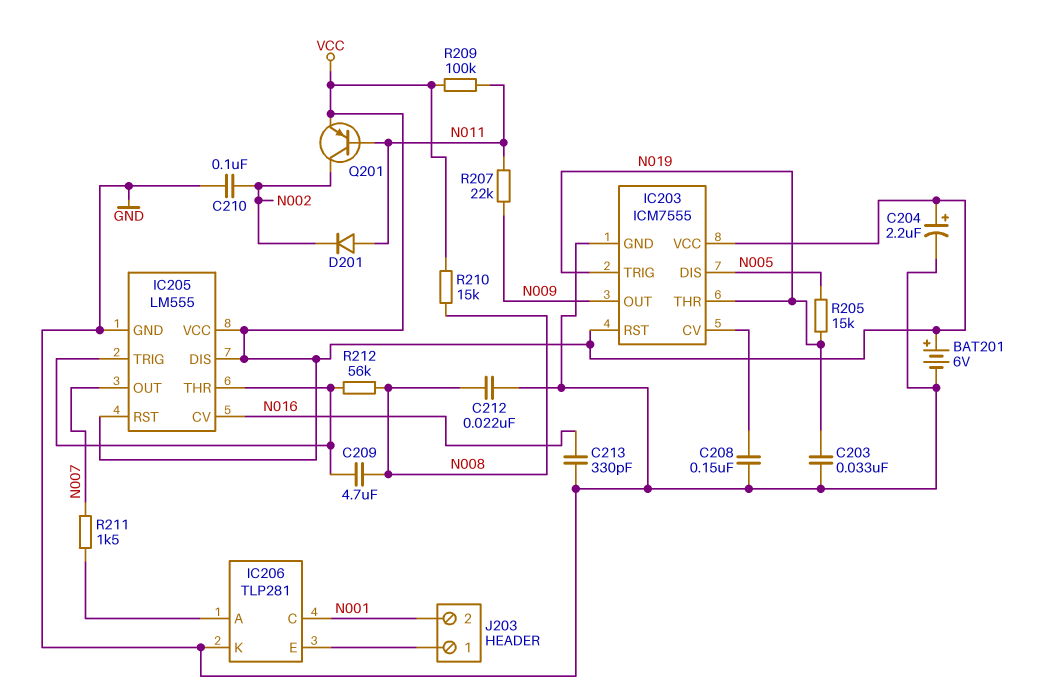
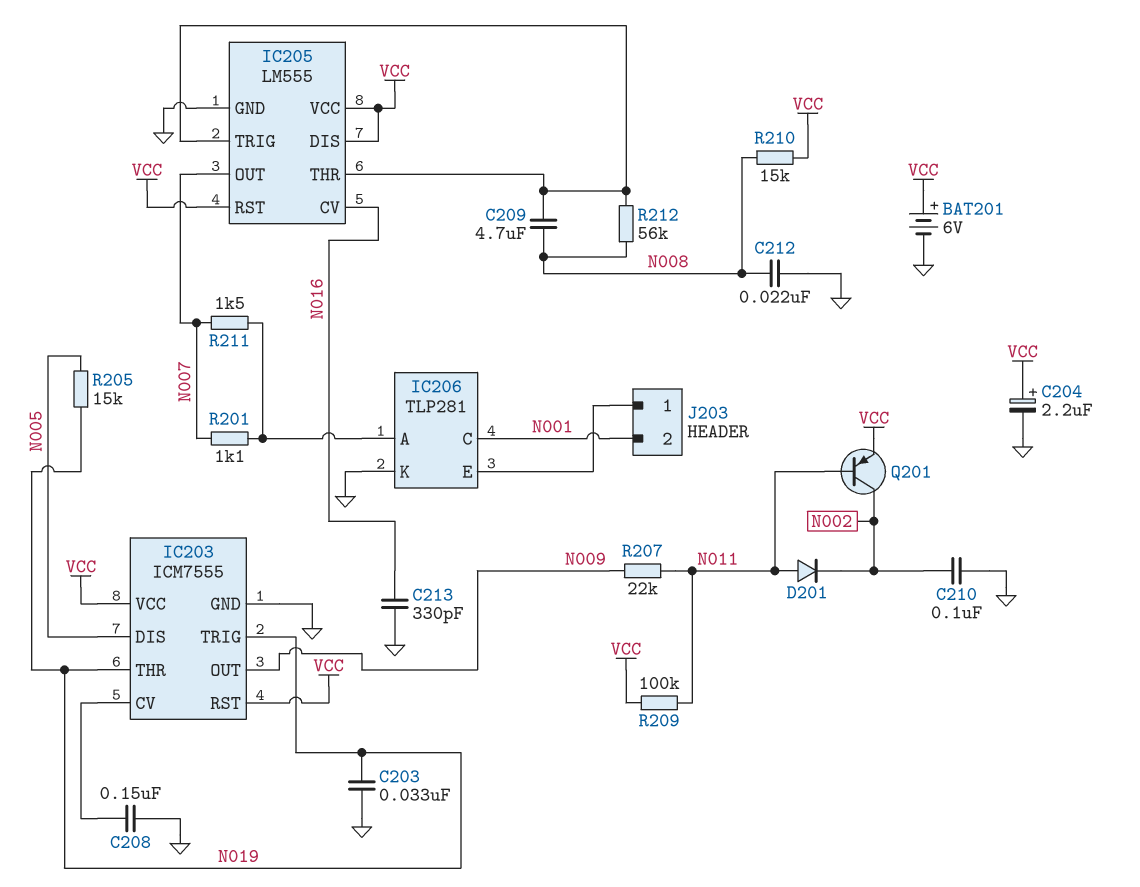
R201: none -> 1.1k (IC206/A, N007)

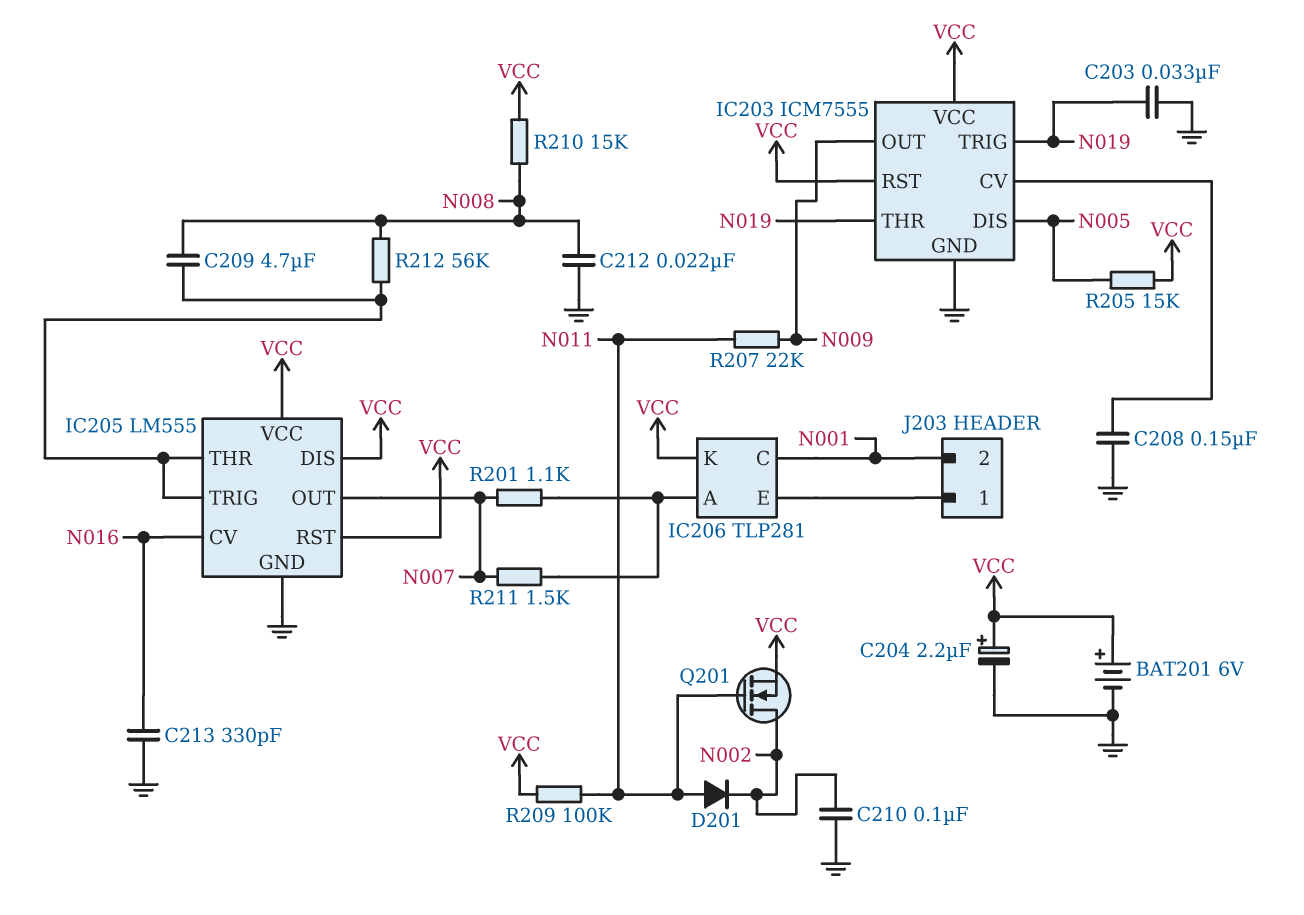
IC206 pin K: GND -> VCC
Q201: PNP (B N011, C N002, E VCC) -> NMOS (G N011, D N002, S VCC)
R205: 15k (N005, N019) -> 15k (N005, VCC)

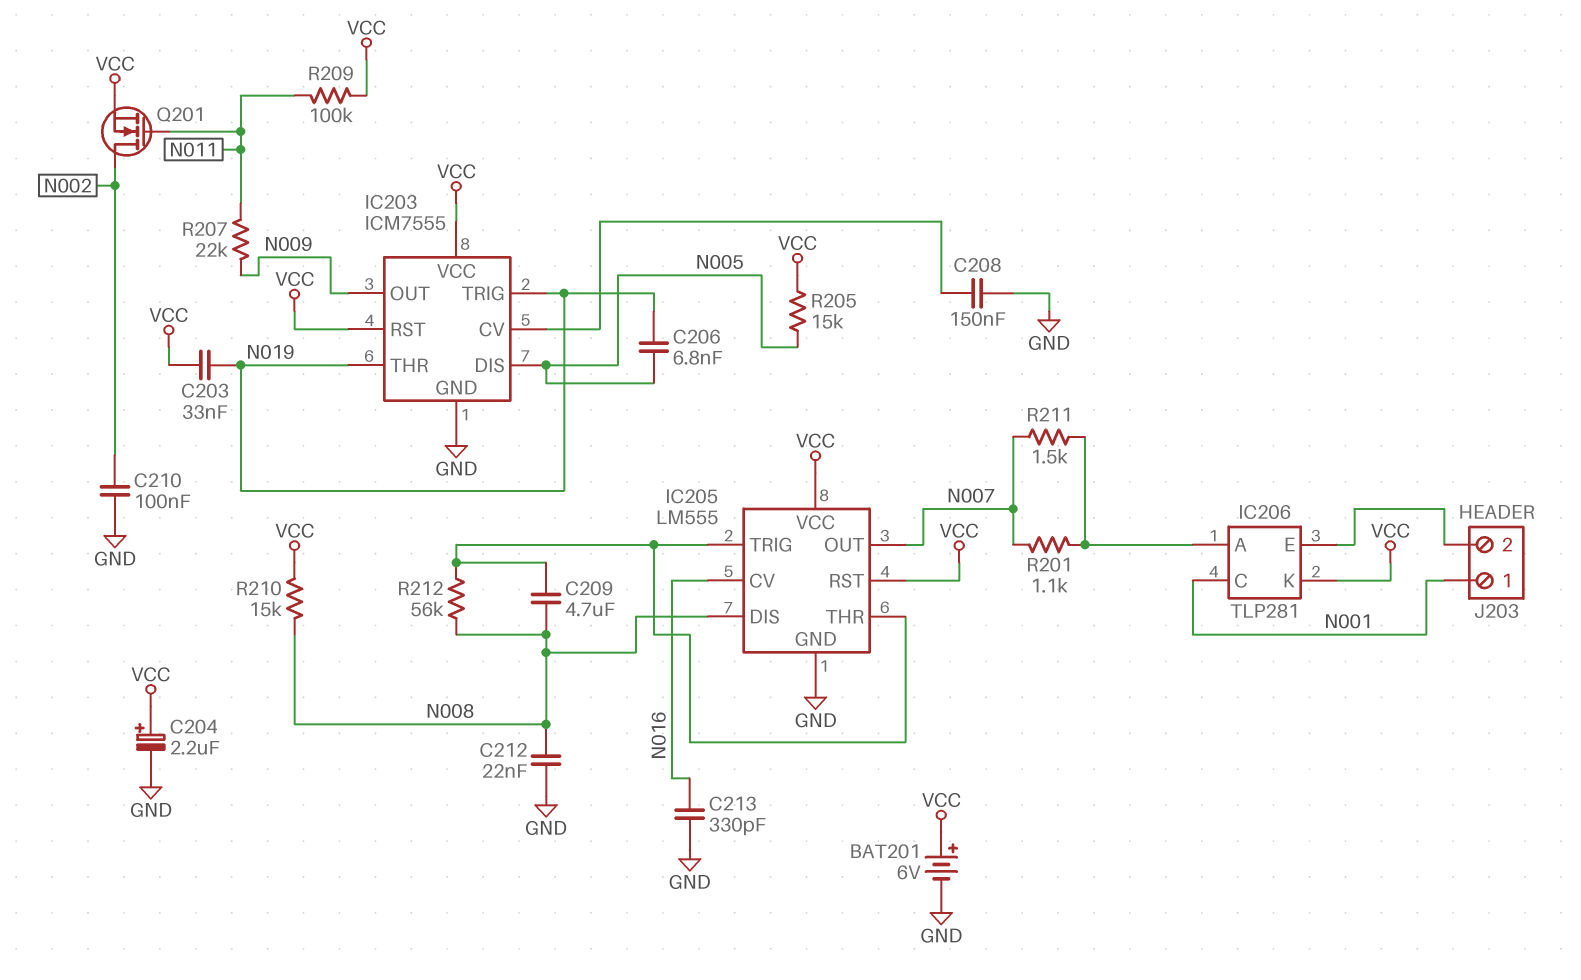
C203: 33nF (GND, N019) -> 33nF (N019, VCC)
C206: none -> 6.8nF (N005, N019)
D201: diode (A N011, K N002) -> none
IC205 pin DIS: VCC -> N008
J203 pin 1: IC206/E -> N001
J203 pin 2: N001 -> IC206/E

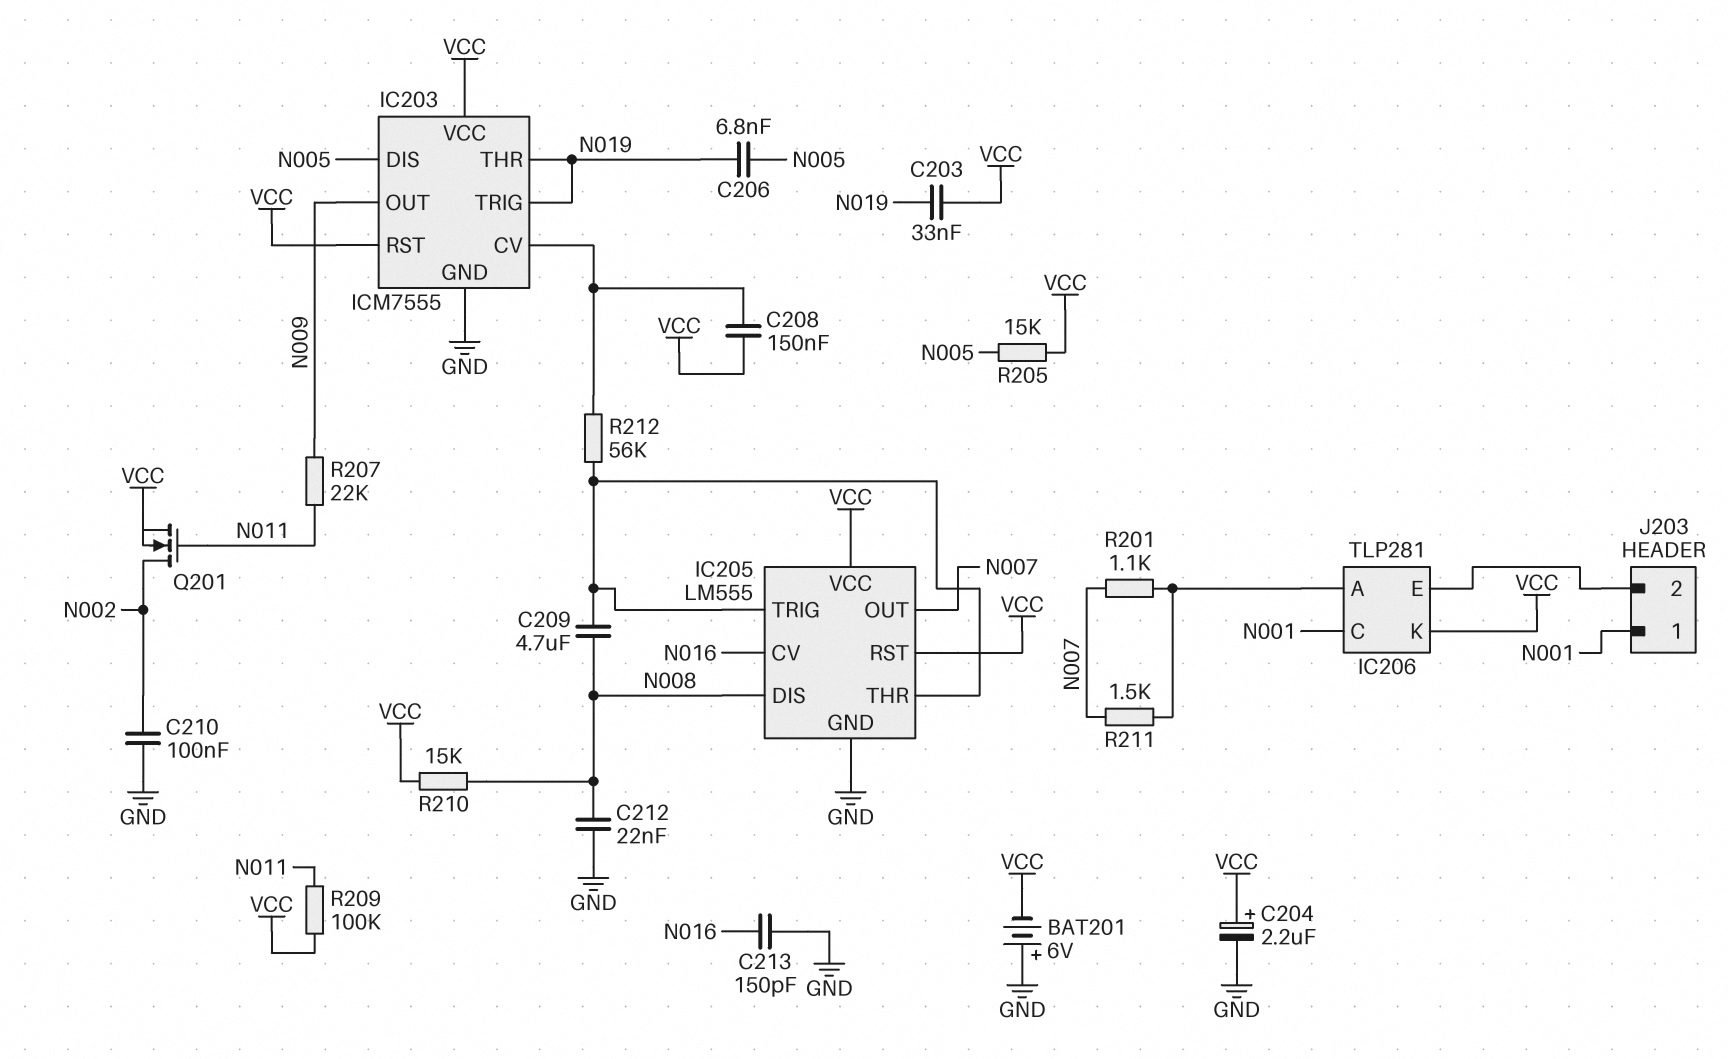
BAT201: 6V (plus VCC, minus GND) -> 6V (plus GND, minus VCC)
C208: 150nF (GND, IC203/CV) -> 150nF (IC203/CV, VCC)
C213: 330pF (GND, N016) -> 150pF (GND, N016)
R212: 56k (IC205/THR, N008) -> 56k (IC203/CV, IC205/THR)

